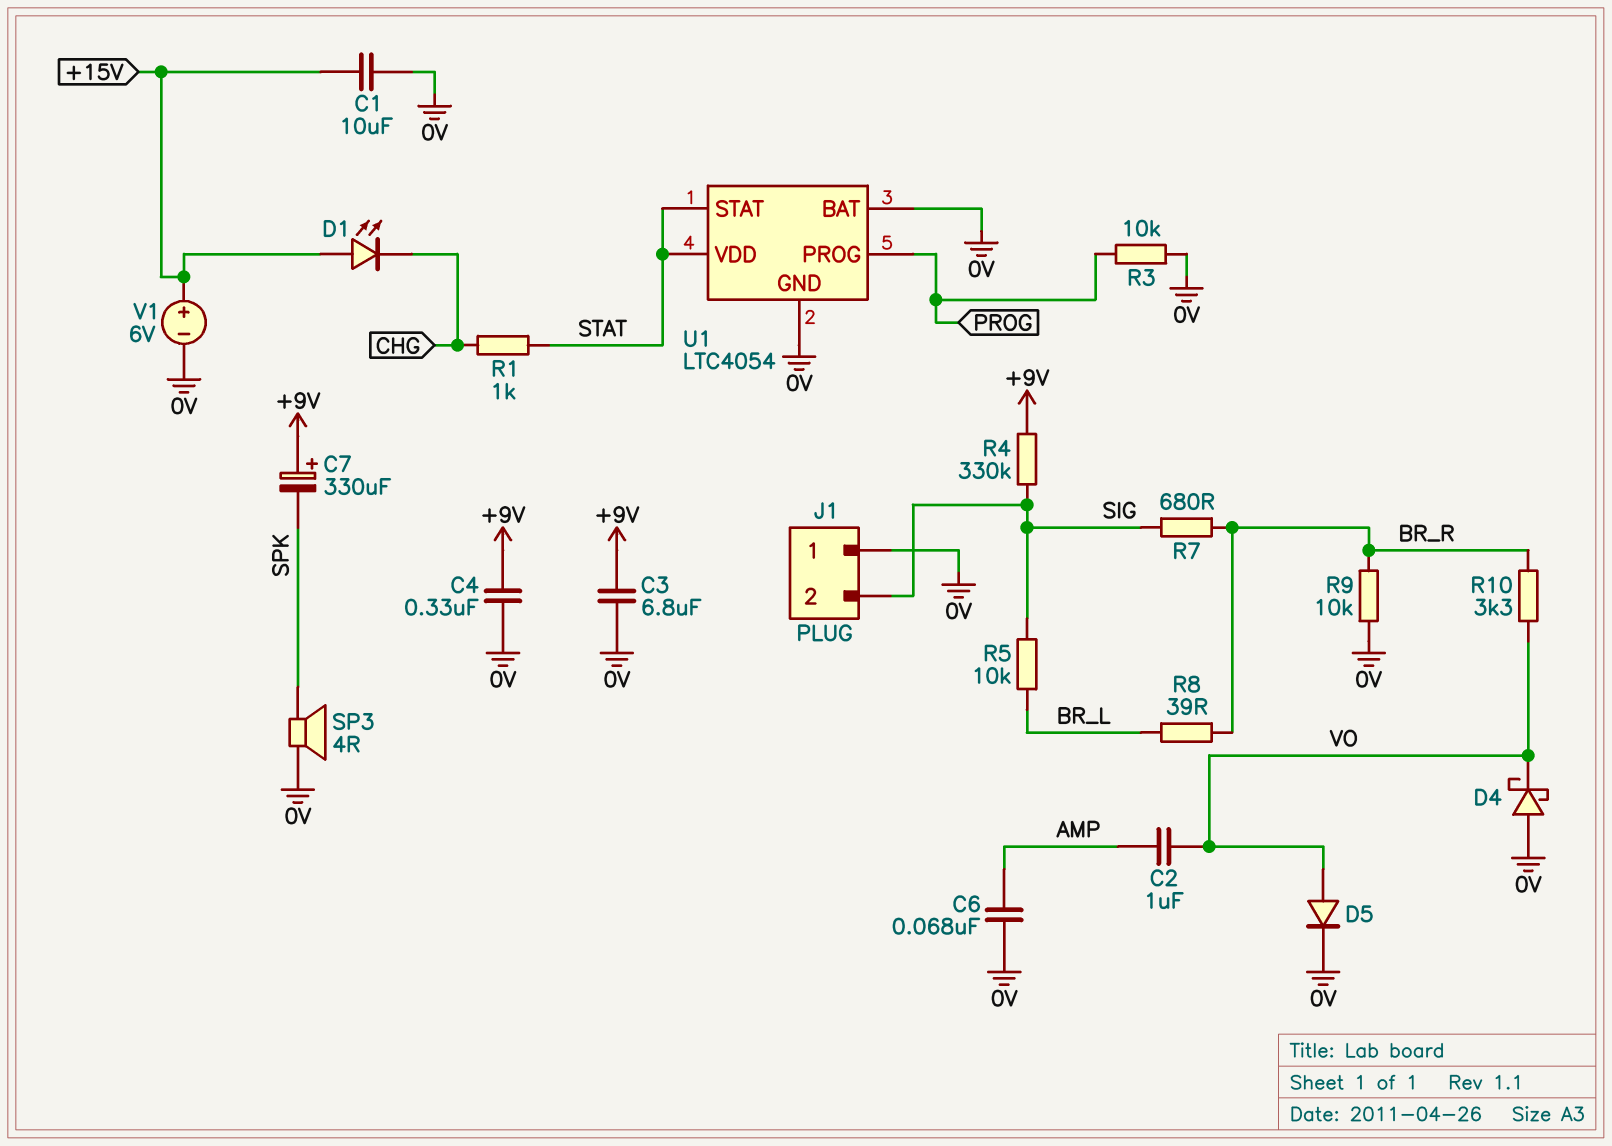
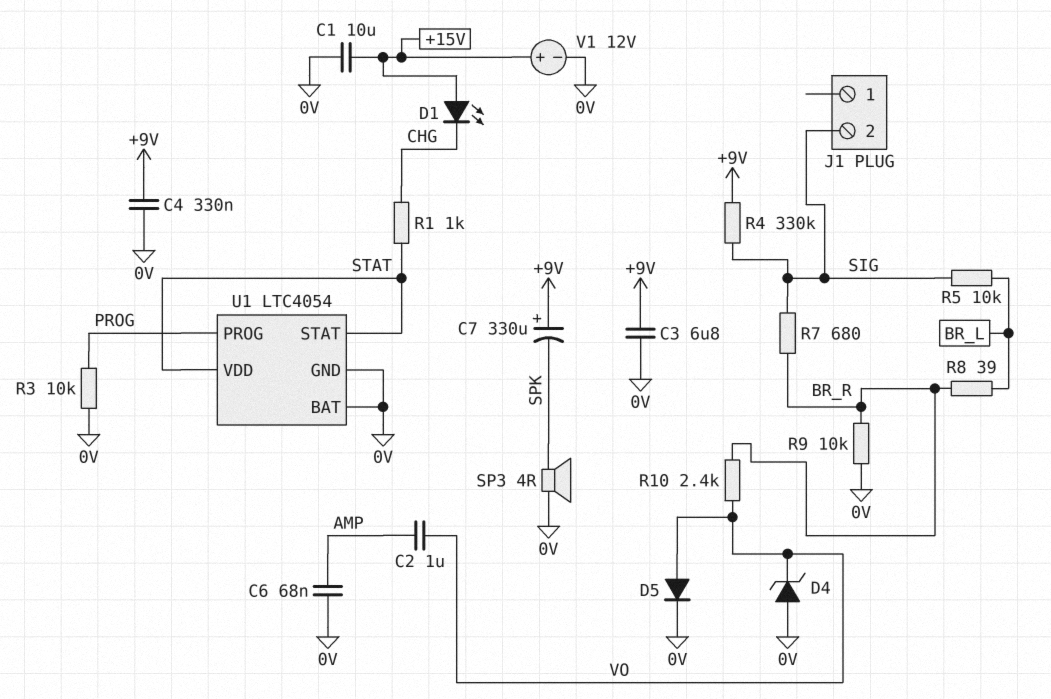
D4: schottky (A 0V, K VO) -> zener (A 0V, K VO)
J1 pin 1: 0V -> none
R10: 3.3k (BR_R, VO) -> 2.4k (BR_R, VO)
V1: 6V (plus +15V, minus 0V) -> 12V (plus +15V, minus 0V)

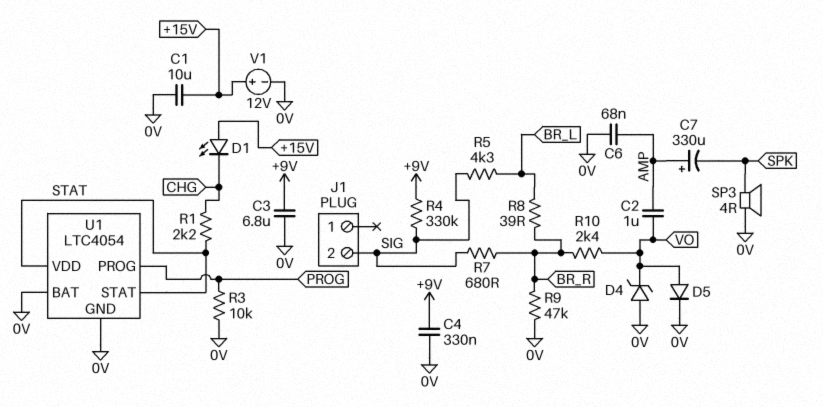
C7: 330uF (plus +9V, minus SPK) -> 330uF (plus AMP, minus SPK)
R1: 1k (CHG, STAT) -> 2.2k (CHG, STAT)
R5: 10k (BR_L, SIG) -> 4.3k (BR_L, SIG)
R9: 10k (0V, BR_R) -> 47k (0V, BR_R)

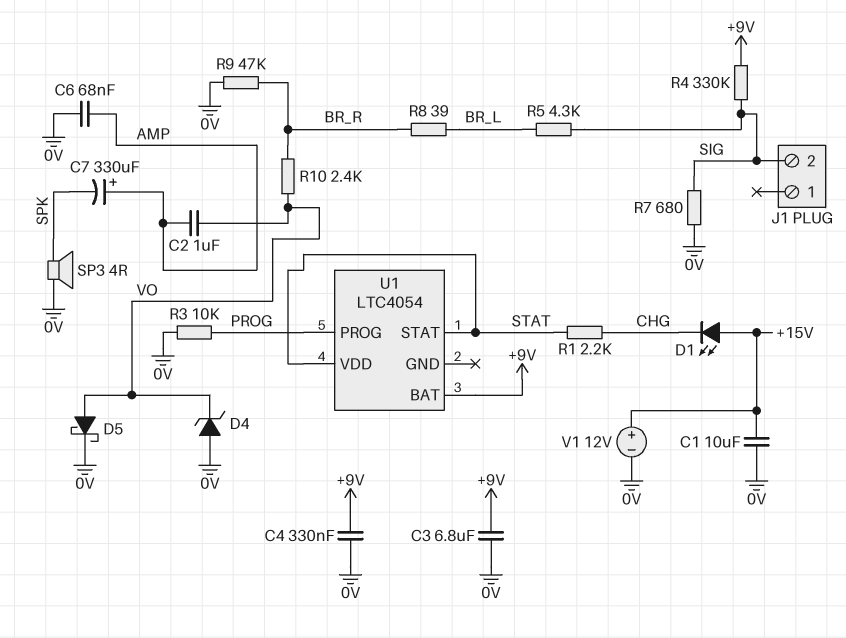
D5: diode (A VO, K 0V) -> schottky (A VO, K 0V)
R7: 680 (BR_R, SIG) -> 680 (0V, SIG)
U1 pin BAT: 0V -> +9V
U1 pin GND: 0V -> none

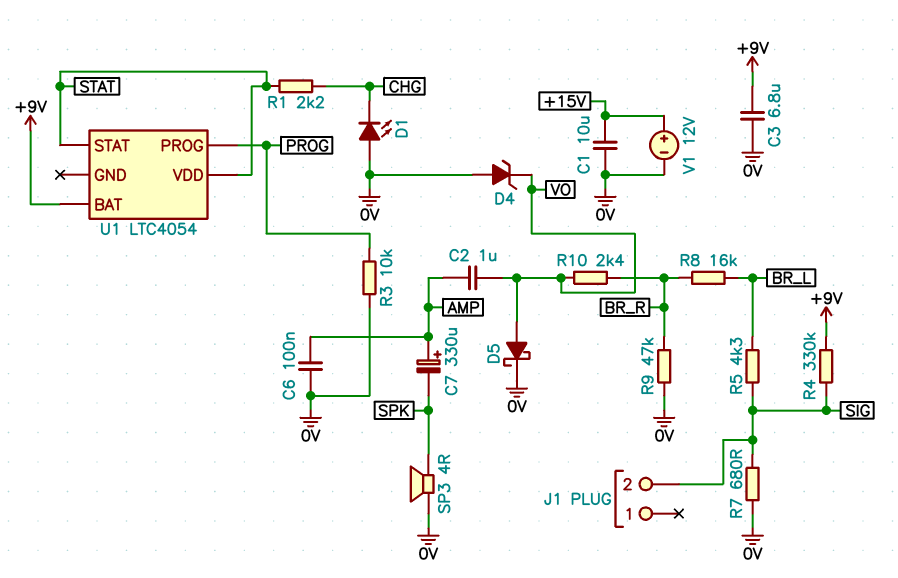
C4: 330nF (+9V, 0V) -> none
C6: 68nF (0V, AMP) -> 100nF (0V, AMP)
D1: LED (A +15V, K CHG) -> LED (A 0V, K CHG)
R8: 39 (BR_L, BR_R) -> 16k (BR_L, BR_R)

